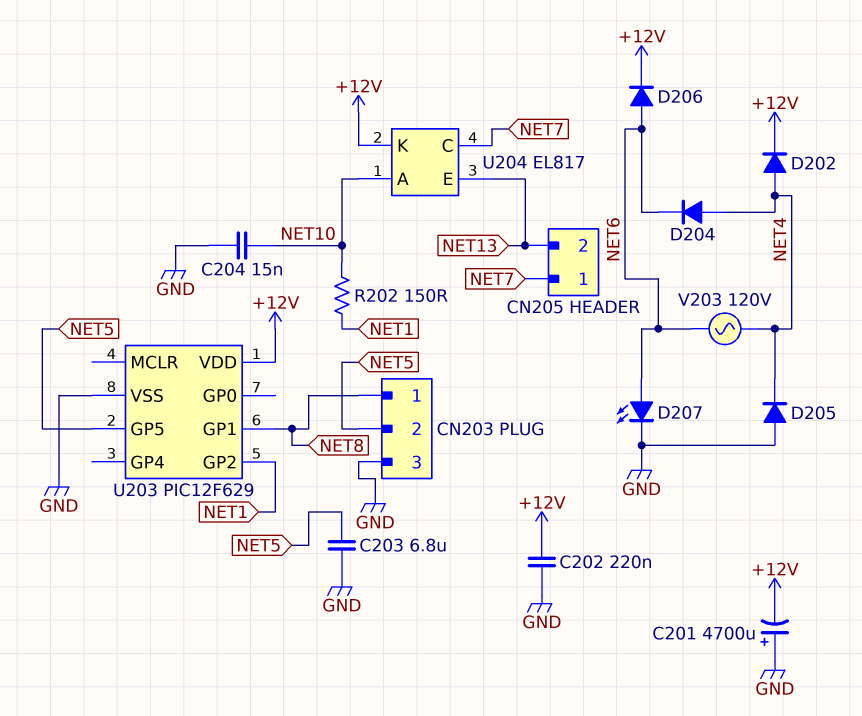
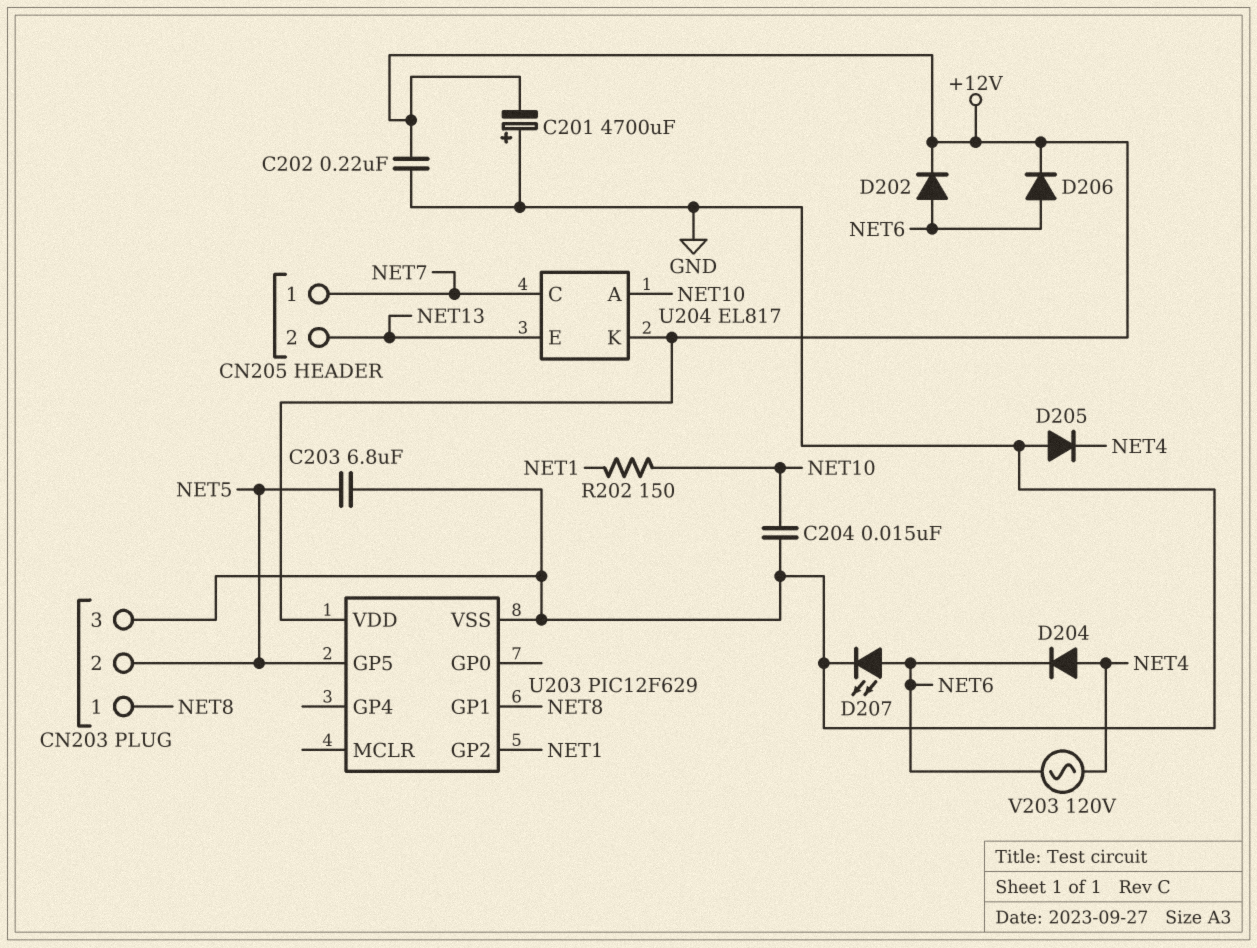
D202: diode (A NET4, K +12V) -> diode (A NET6, K +12V)

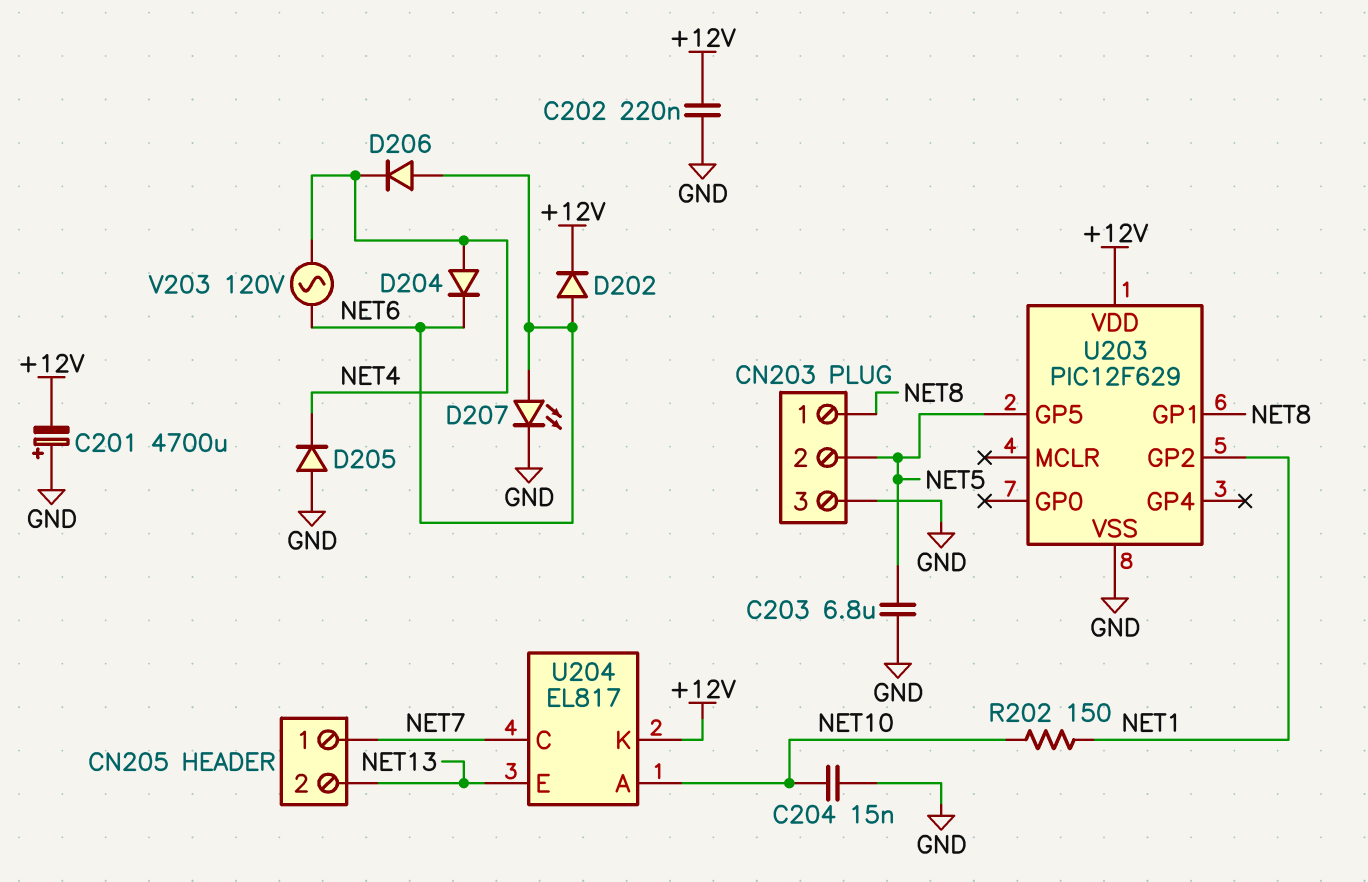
D206: diode (A NET6, K +12V) -> diode (A NET6, K NET4)

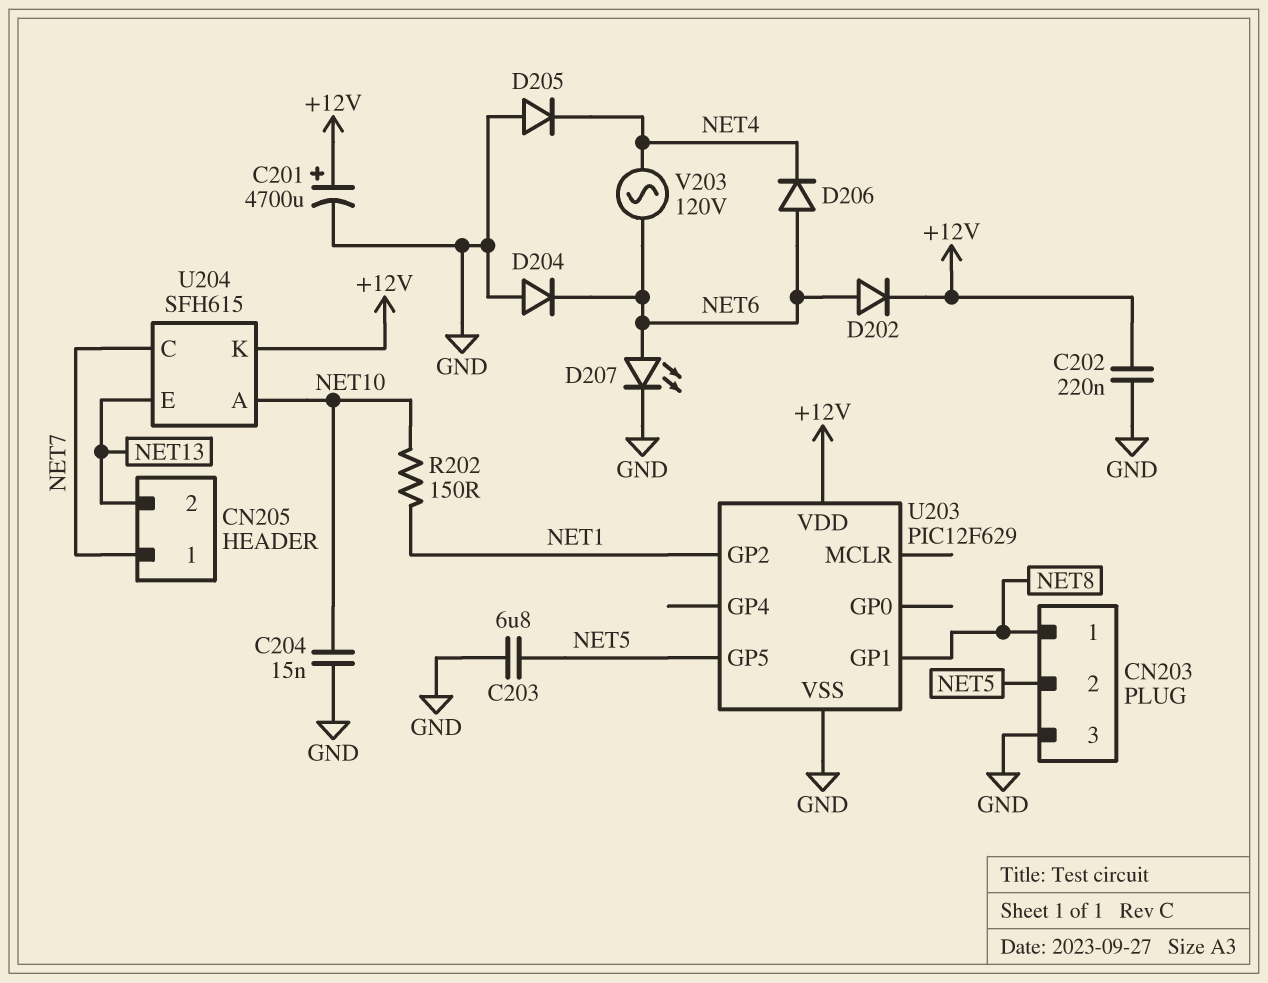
C201: 4700uF (plus GND, minus +12V) -> 4700uF (plus +12V, minus GND)
D204: diode (A NET4, K NET6) -> diode (A GND, K NET6)
U204: EL817 -> SFH615

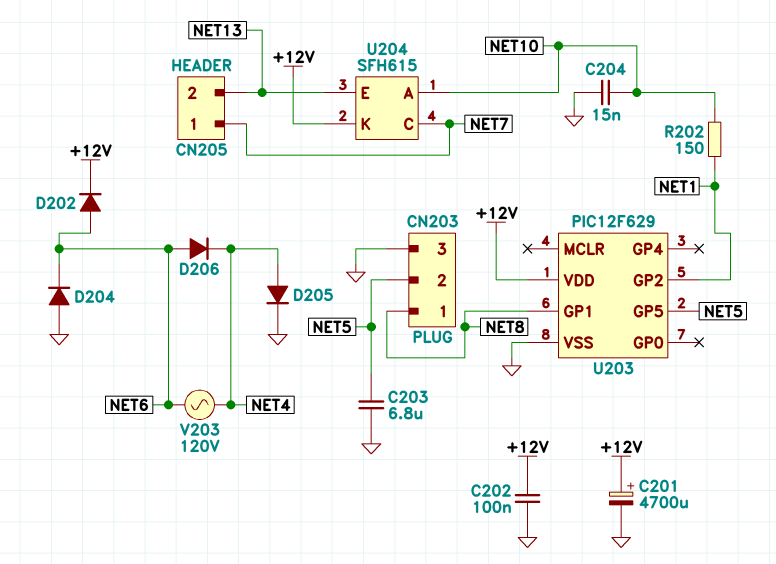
C202: 220nF (+12V, GND) -> 100nF (+12V, GND)
D205: diode (A GND, K NET4) -> diode (A NET4, K GND)
D207: LED (A NET6, K GND) -> none

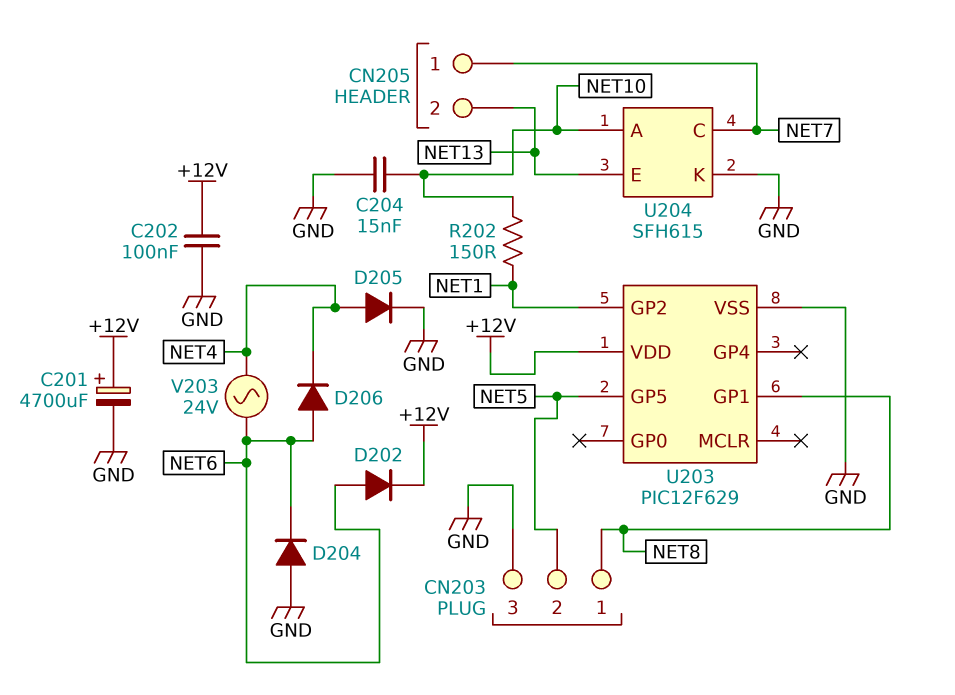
C203: 6.8uF (GND, NET5) -> none
U204 pin K: +12V -> GND
V203: AC 120V (NET4, NET6) -> AC 24V (NET4, NET6)

